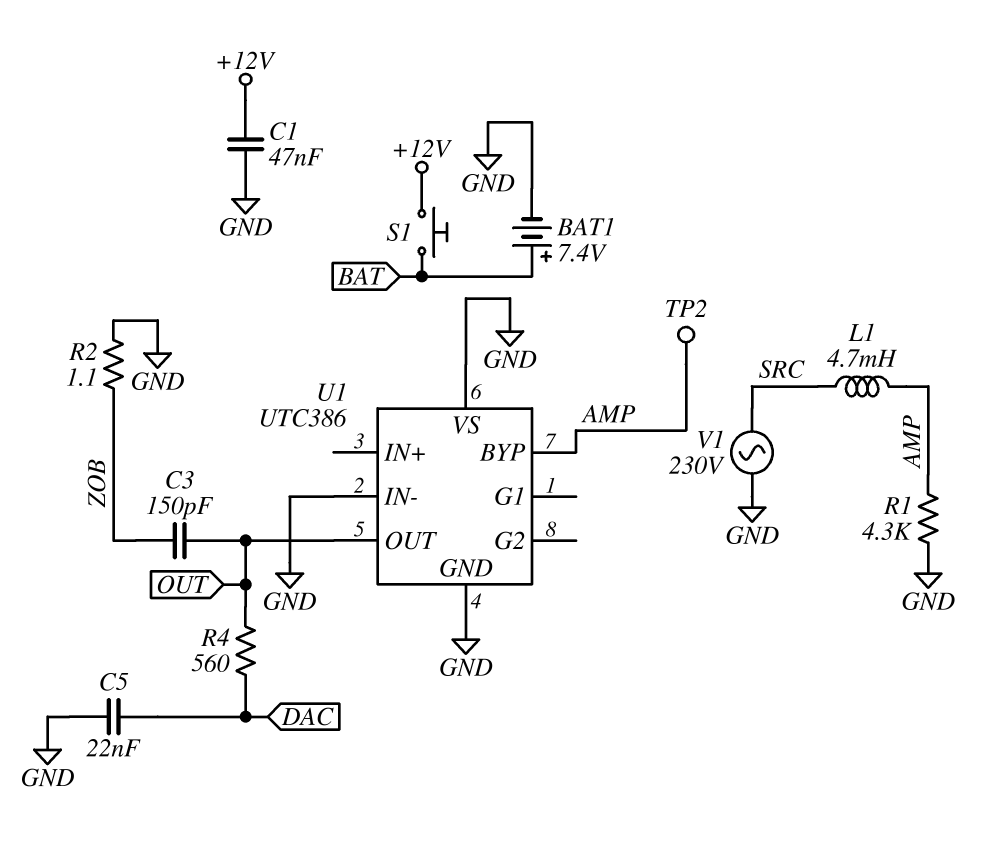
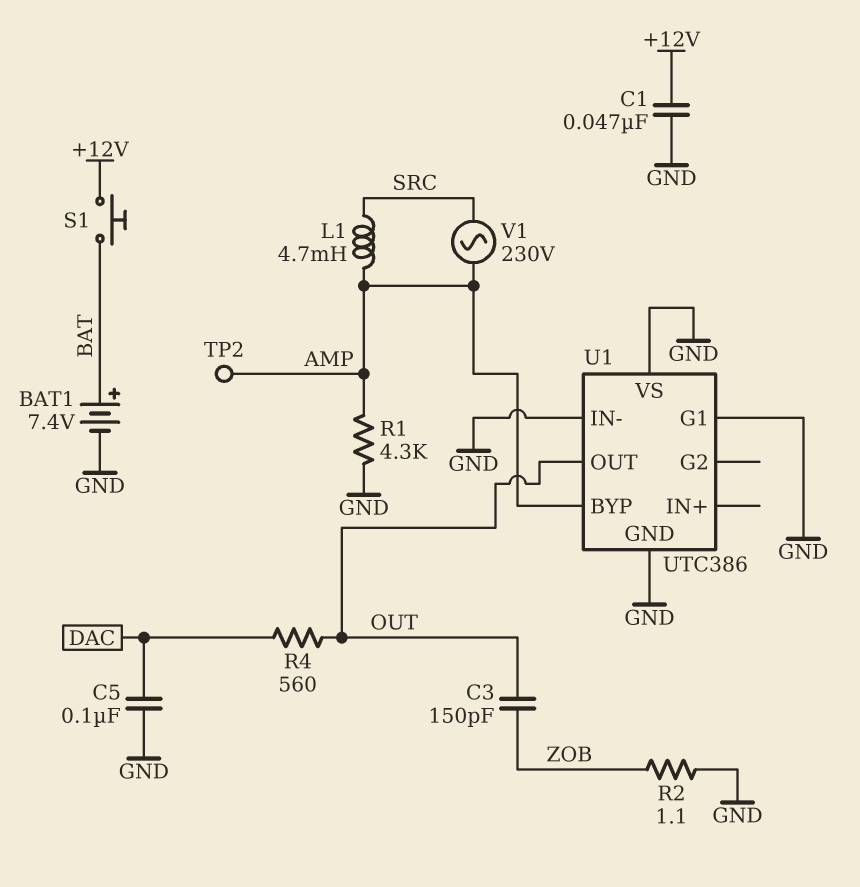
C5: 22nF (DAC, GND) -> 100nF (DAC, GND)
U1 pin G1: none -> GND
V1: AC 230V (GND, SRC) -> AC 230V (AMP, SRC)

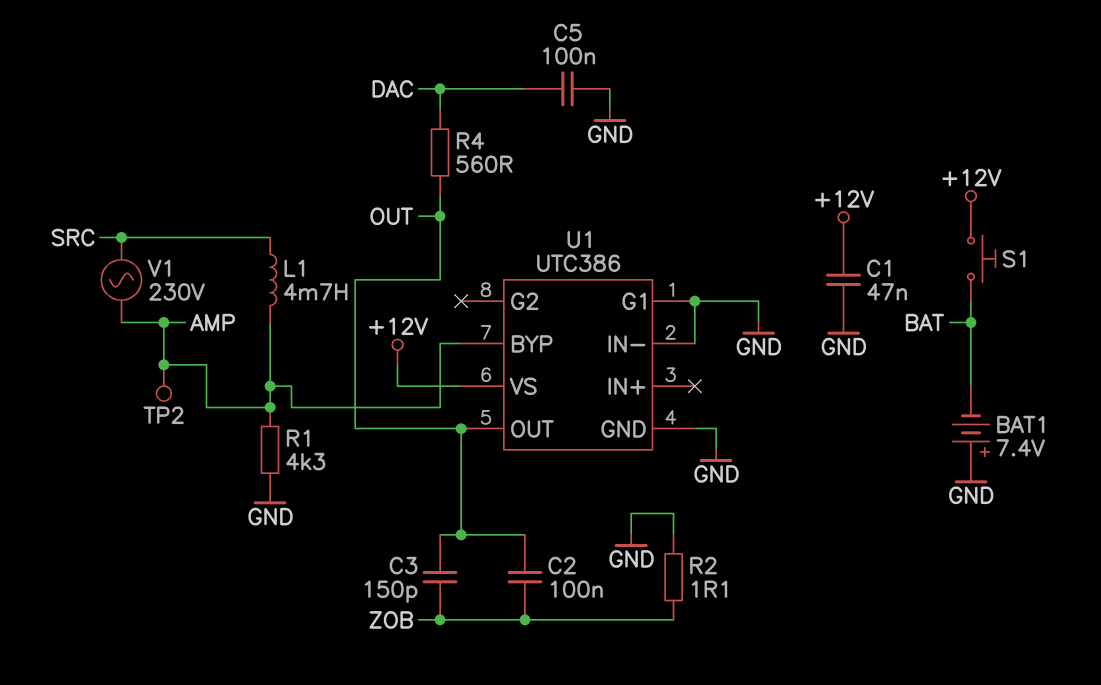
BAT1: 7.4V (plus BAT, minus GND) -> 7.4V (plus GND, minus BAT)
C2: none -> 100nF (OUT, ZOB)
U1 pin VS: GND -> +12V

